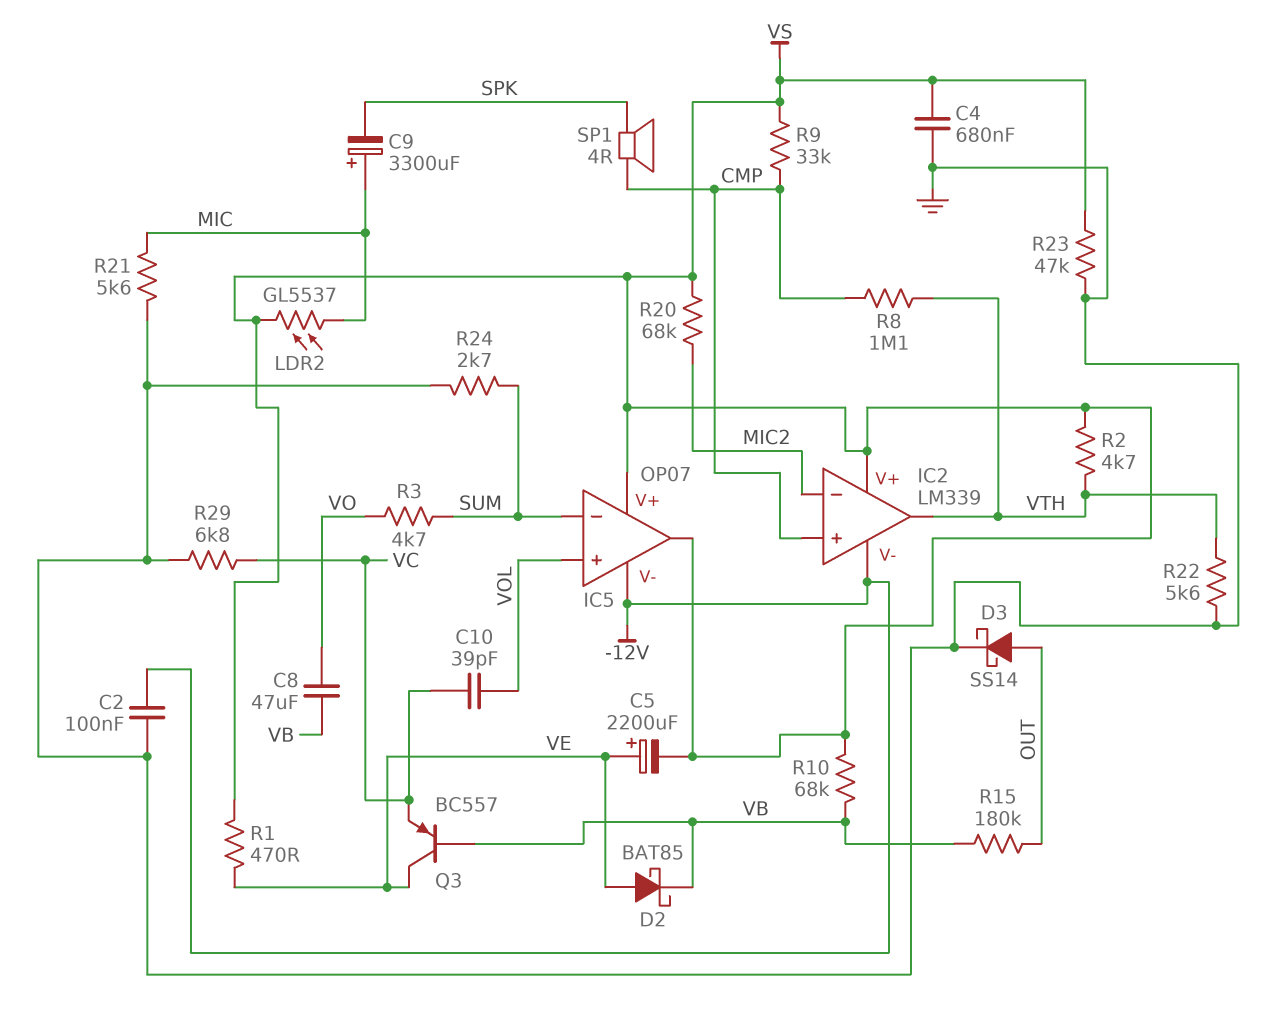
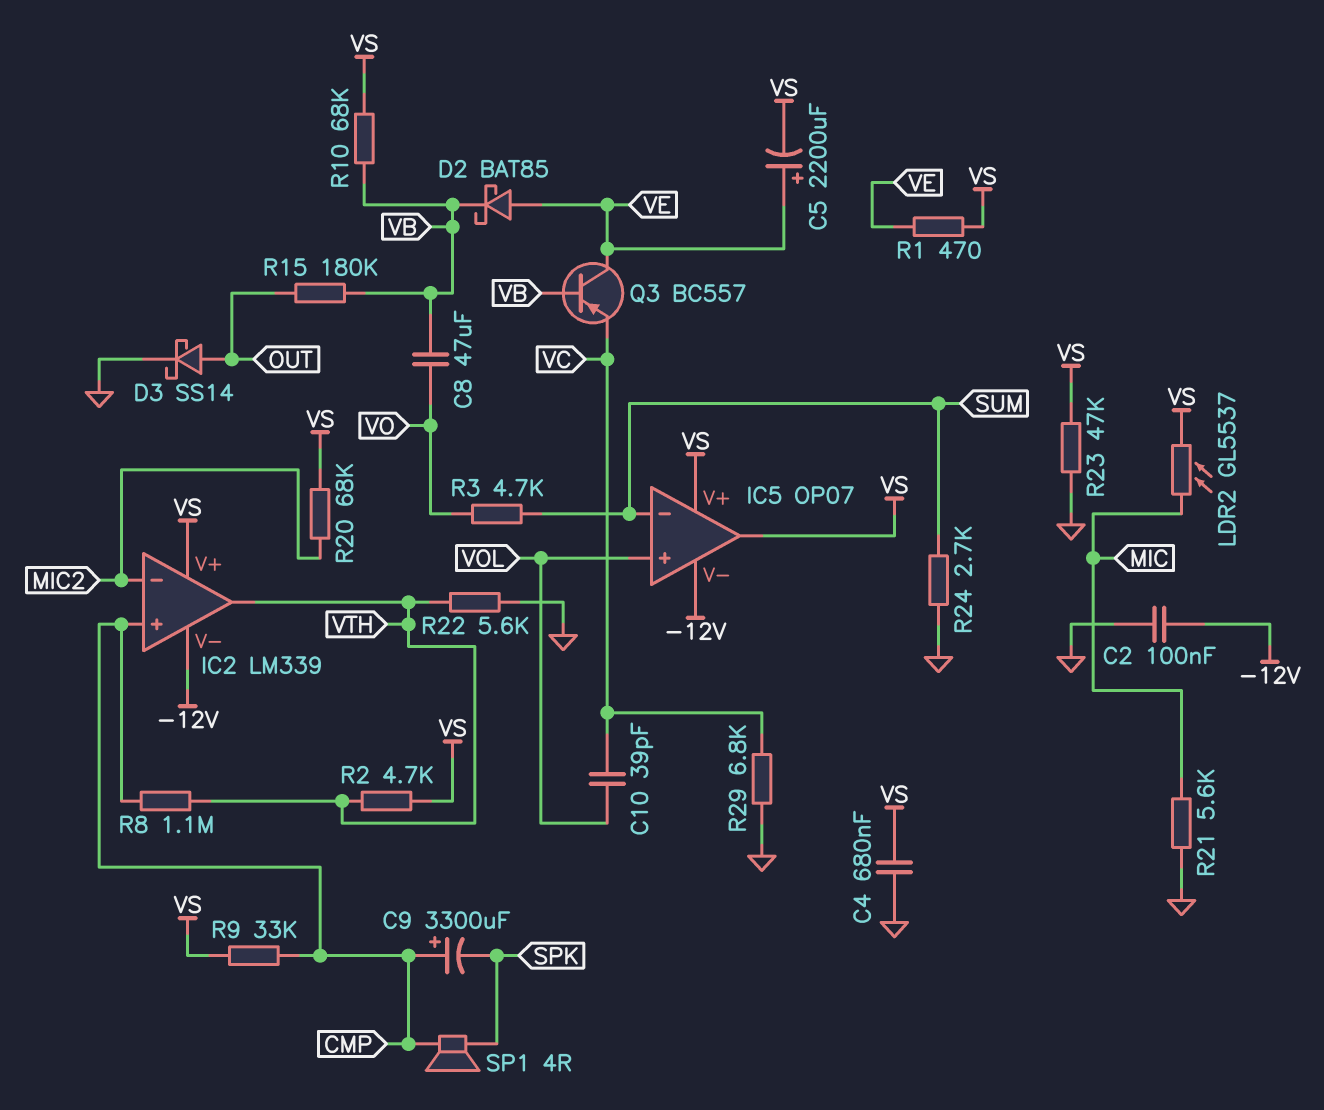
C9: 3300uF (plus MIC, minus SPK) -> 3300uF (plus CMP, minus SPK)

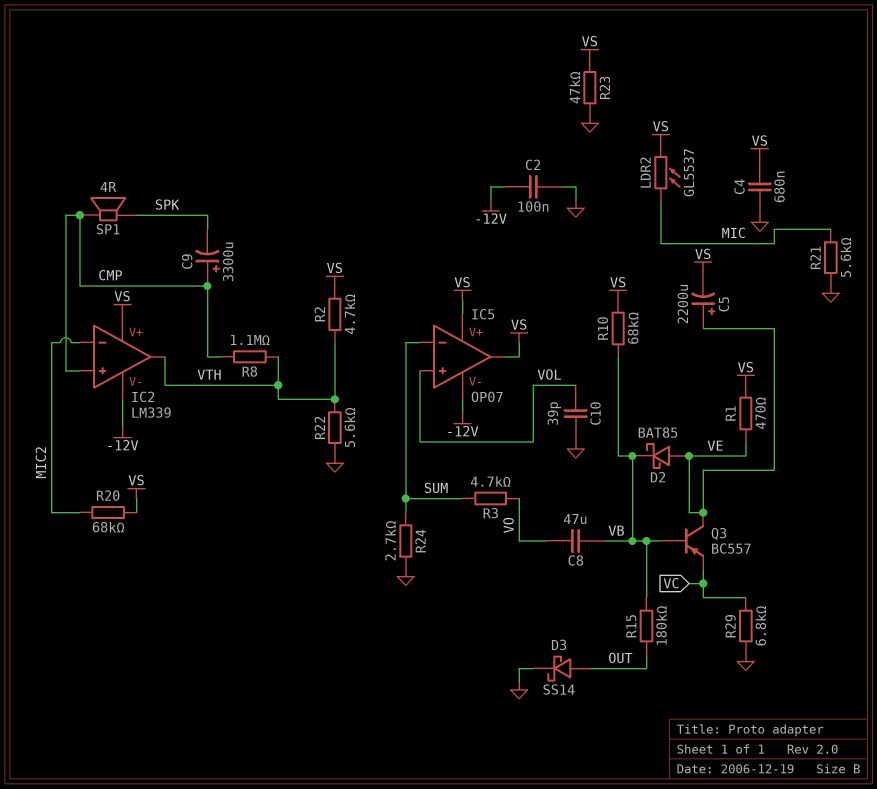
C10: 39pF (VC, VOL) -> 39pF (GND, VOL)
R9: 33k (CMP, VS) -> none

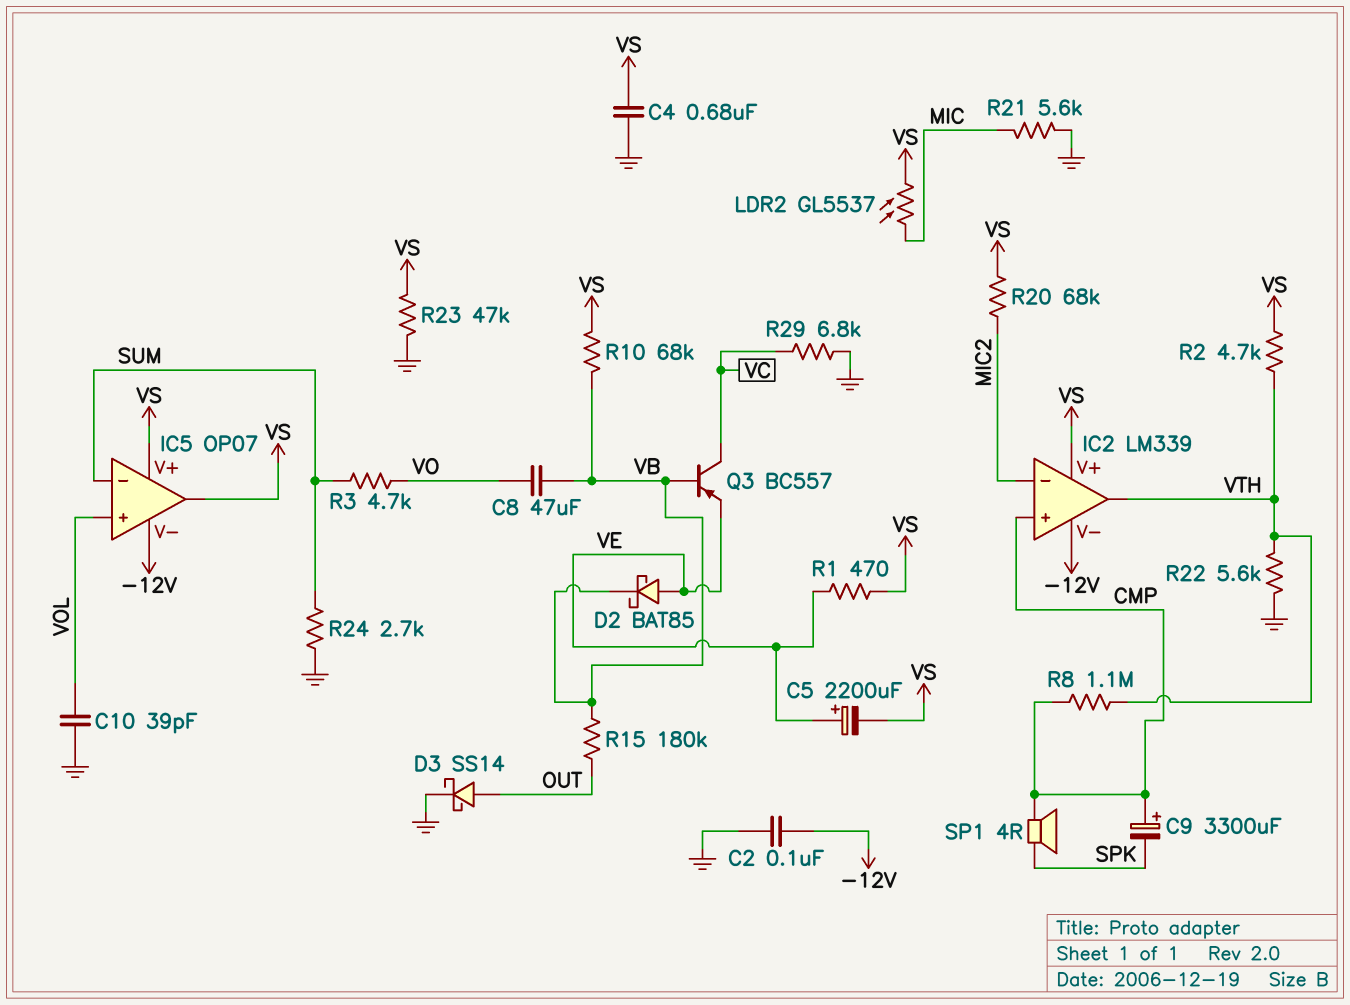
Q3: PNP BC557 (B VB, C VE, E VC) -> PNP BC557 (B VB, C VC, E VE)

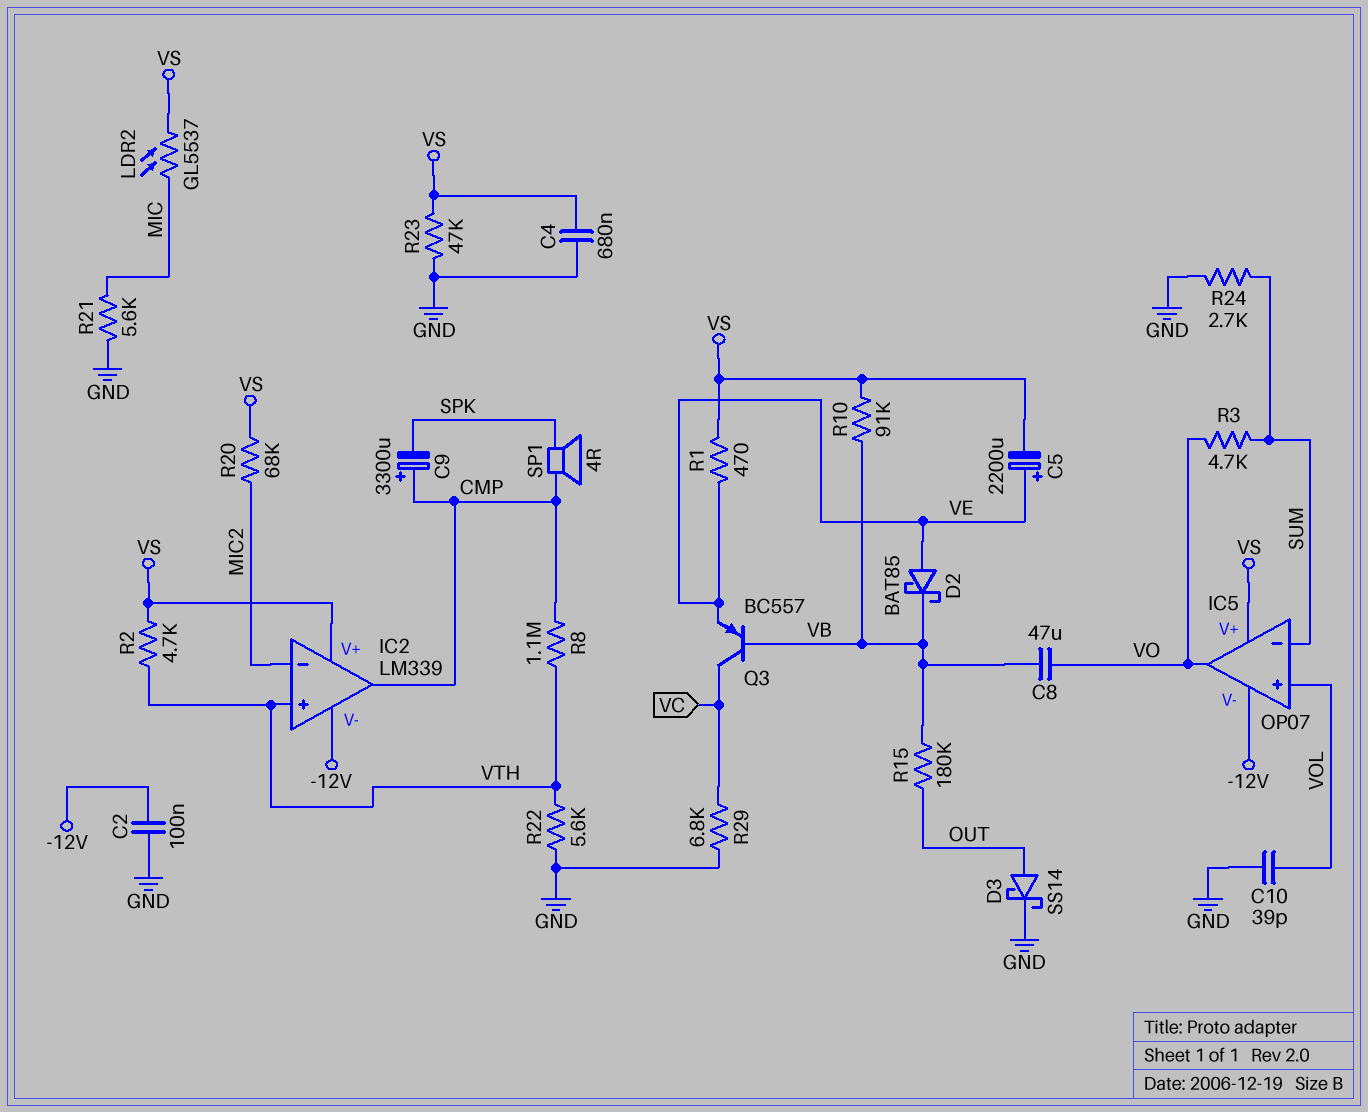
IC2 pin in+: CMP -> VTH
IC2 pin out: VTH -> CMP
IC5 pin out: VS -> VO
R10: 68k (VB, VS) -> 91k (VB, VS)

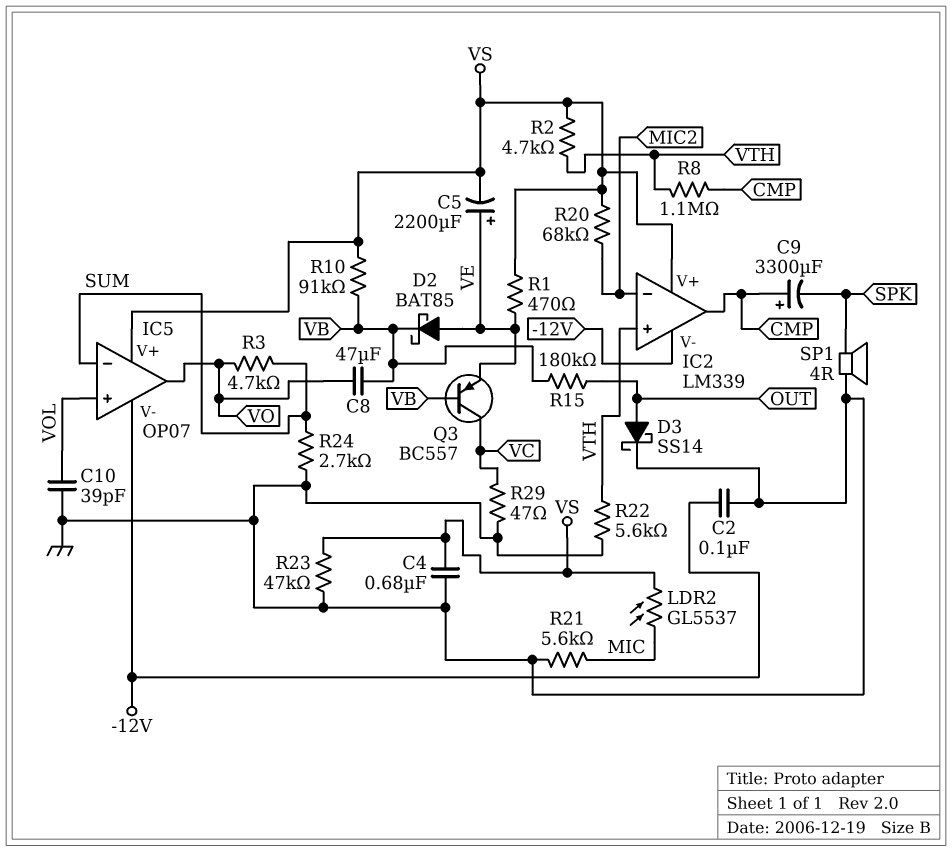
R29: 6.8k (GND, VC) -> 47 (GND, VC)
SP1: speaker 4R (CMP, SPK) -> speaker 4R (GND, SPK)

